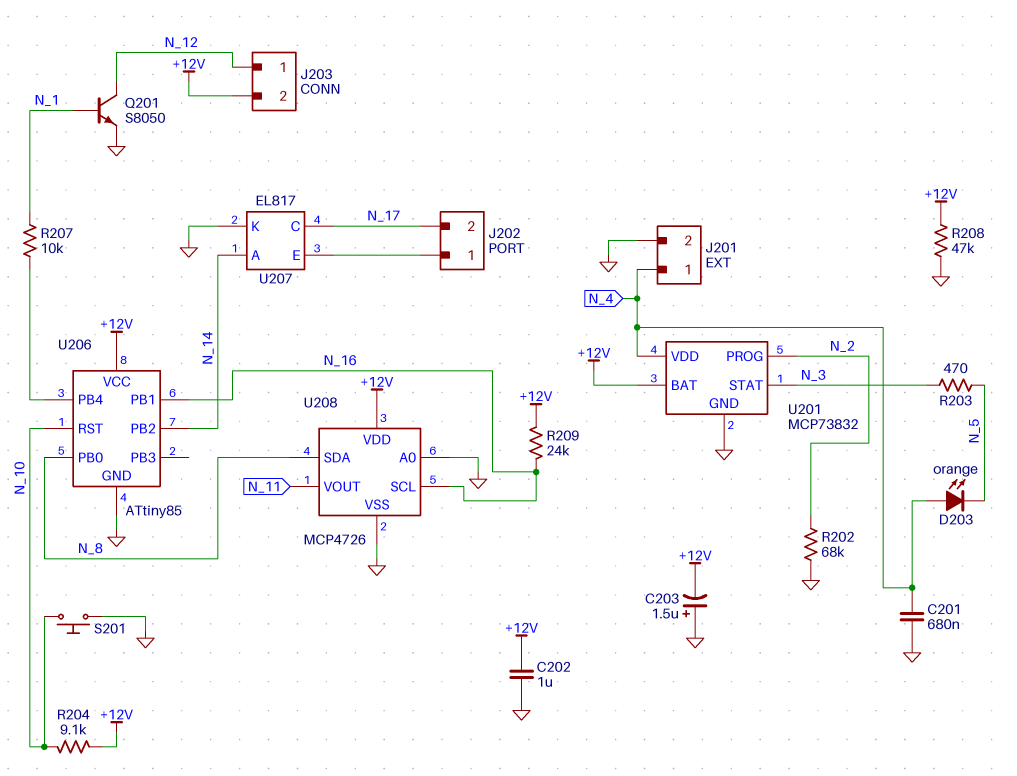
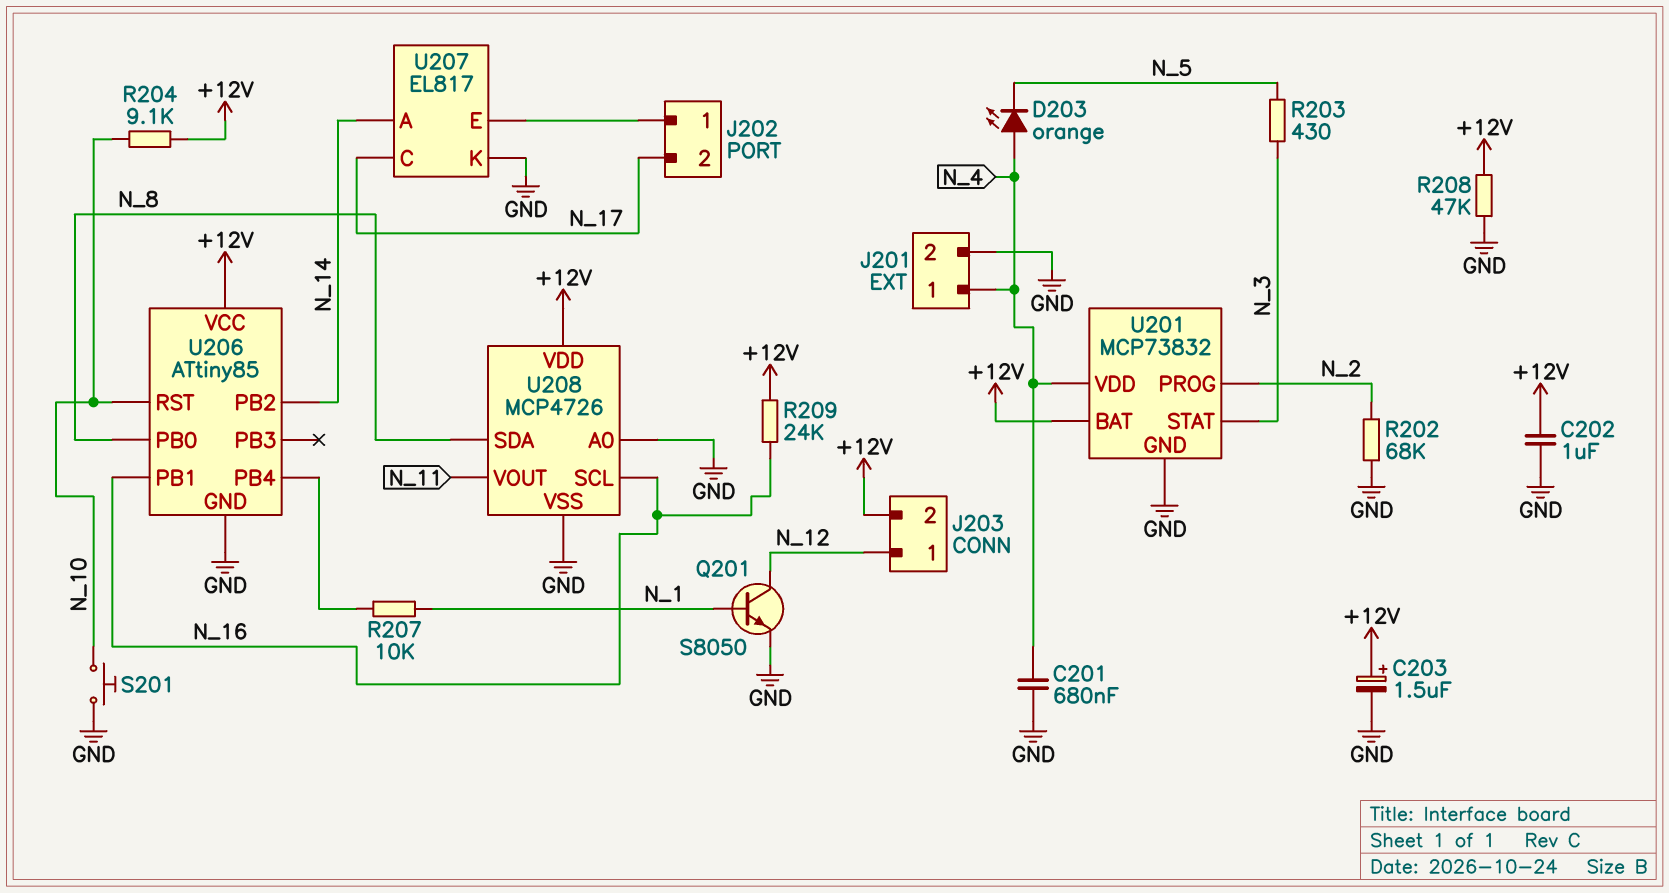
C203: 1.5uF (plus GND, minus +12V) -> 1.5uF (plus +12V, minus GND)
R203: 470 (N_3, N_5) -> 430 (N_3, N_5)

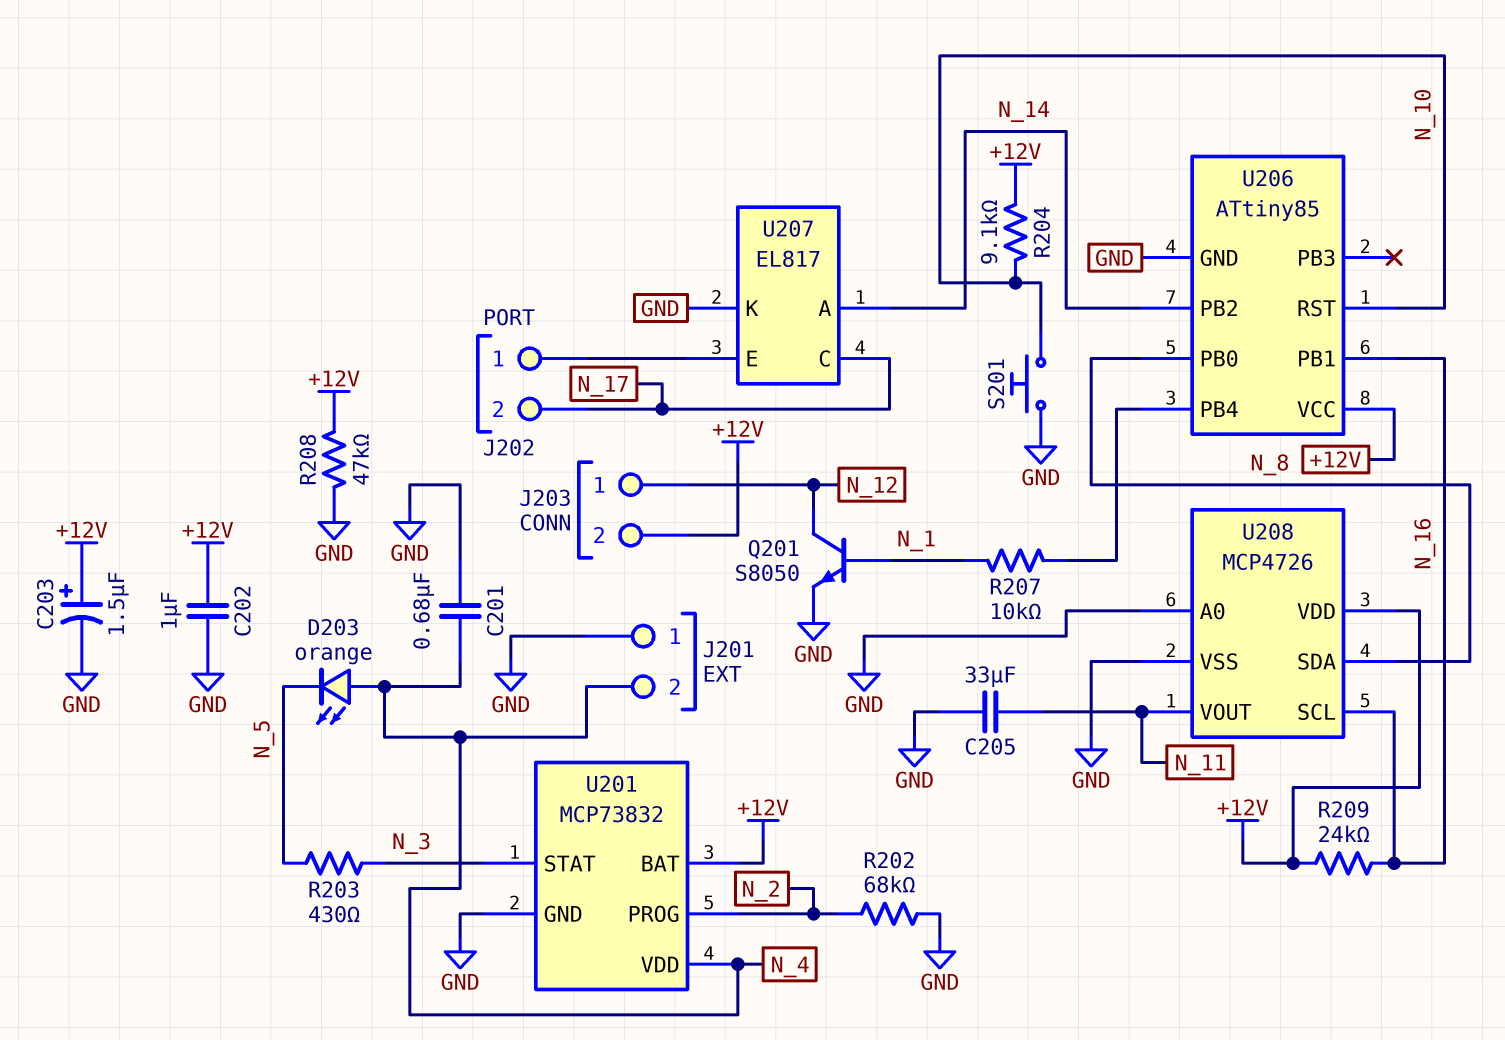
C205: none -> 33uF (GND, N_11)
J201 pin 1: N_4 -> GND
J201 pin 2: GND -> N_4

